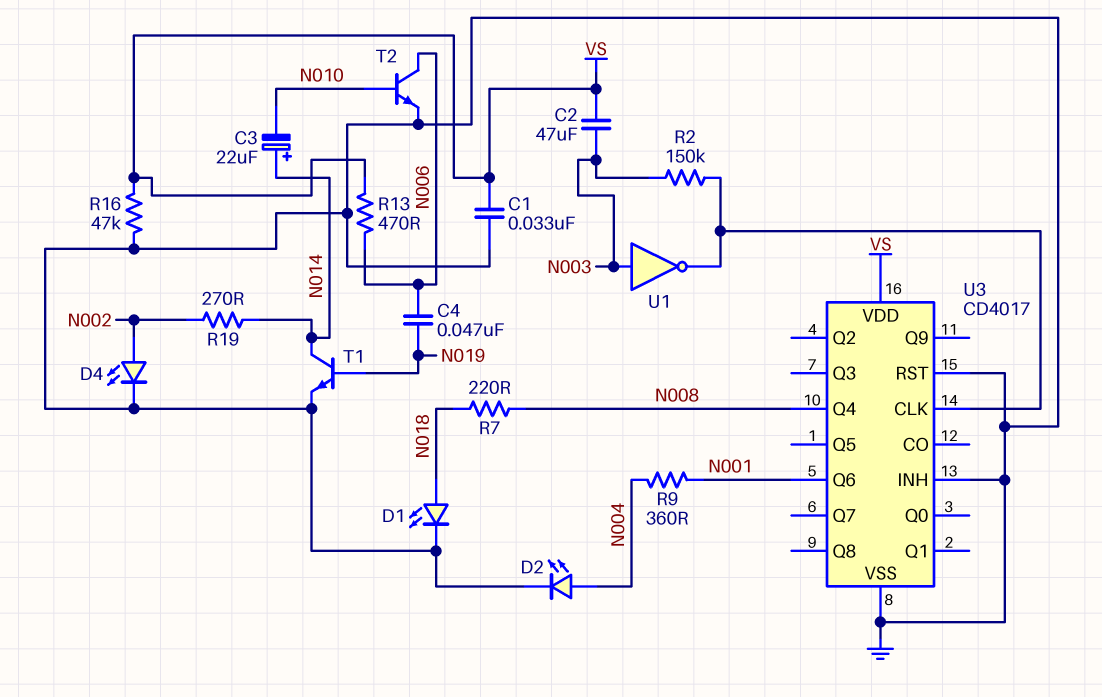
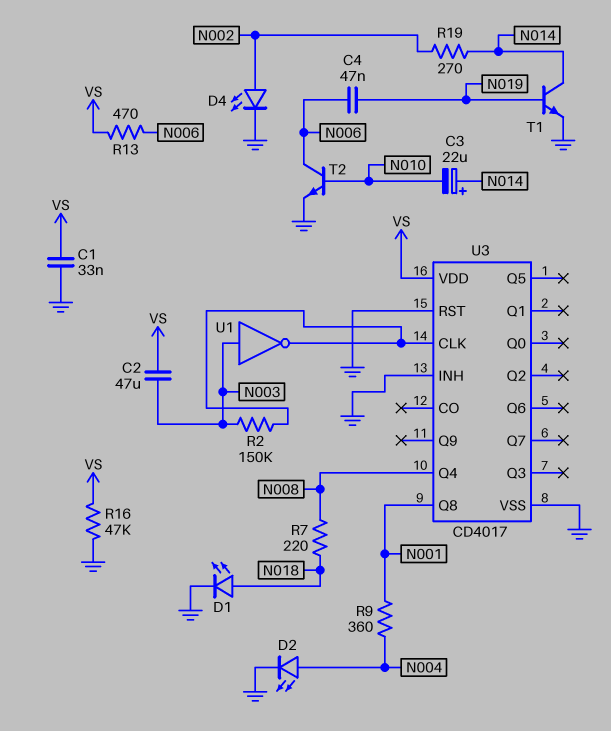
U3 pin Q6: N001 -> none
U3 pin Q8: none -> N001

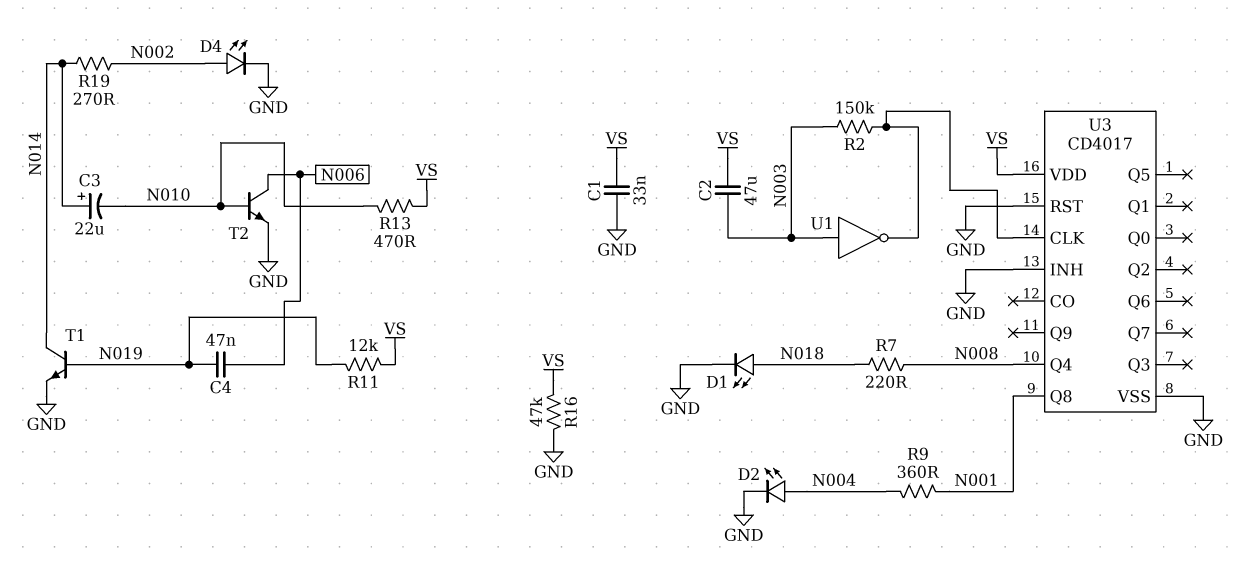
R11: none -> 12k (N019, VS)
R13: 470 (N006, VS) -> 470 (N010, VS)

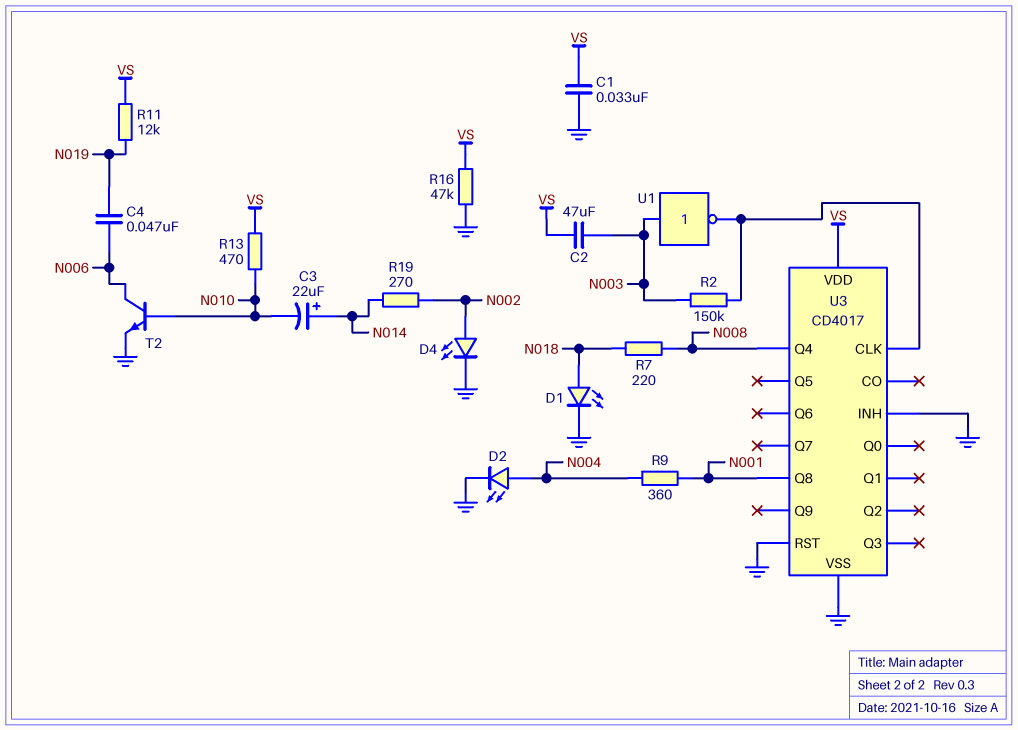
T1: NPN (B N019, C N014, E GND) -> none

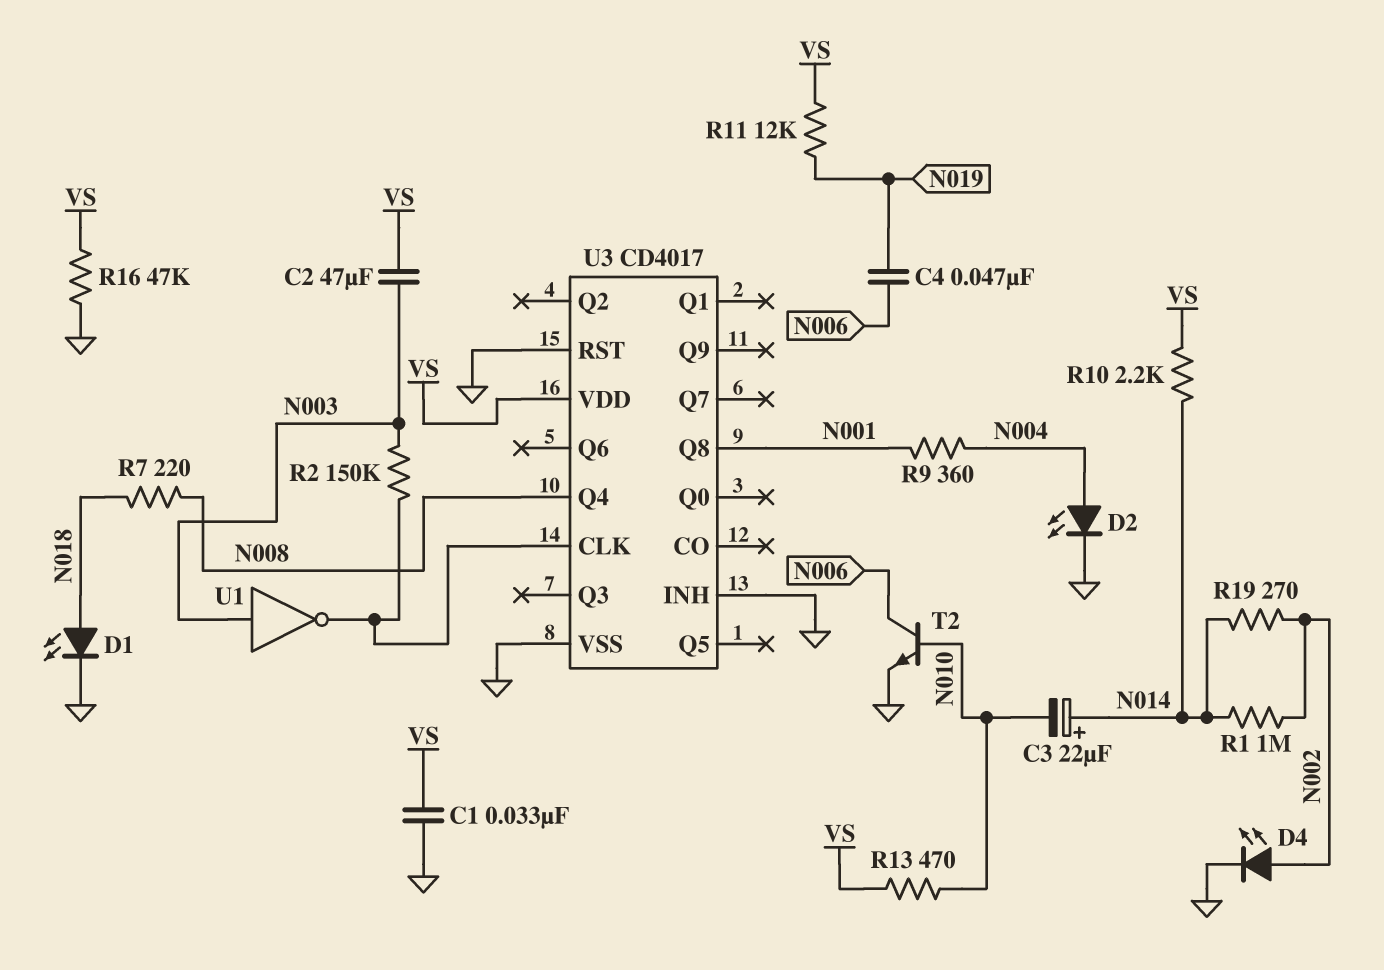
R1: none -> 1M (N002, N014)
R10: none -> 2.2k (N014, VS)

